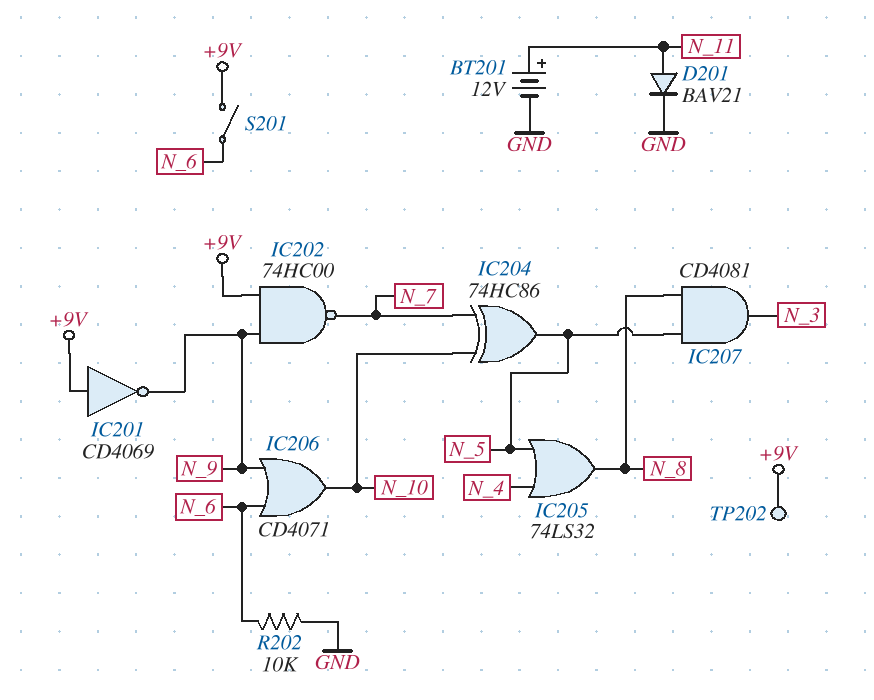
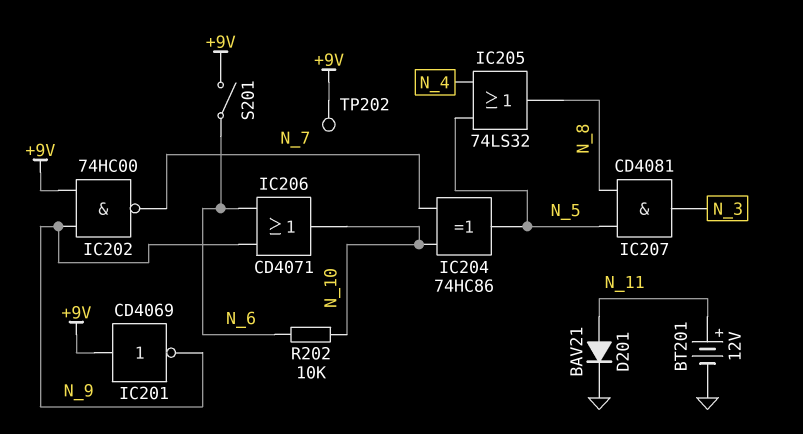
R202: 10k (GND, N_6) -> 10k (N_6, N_10)

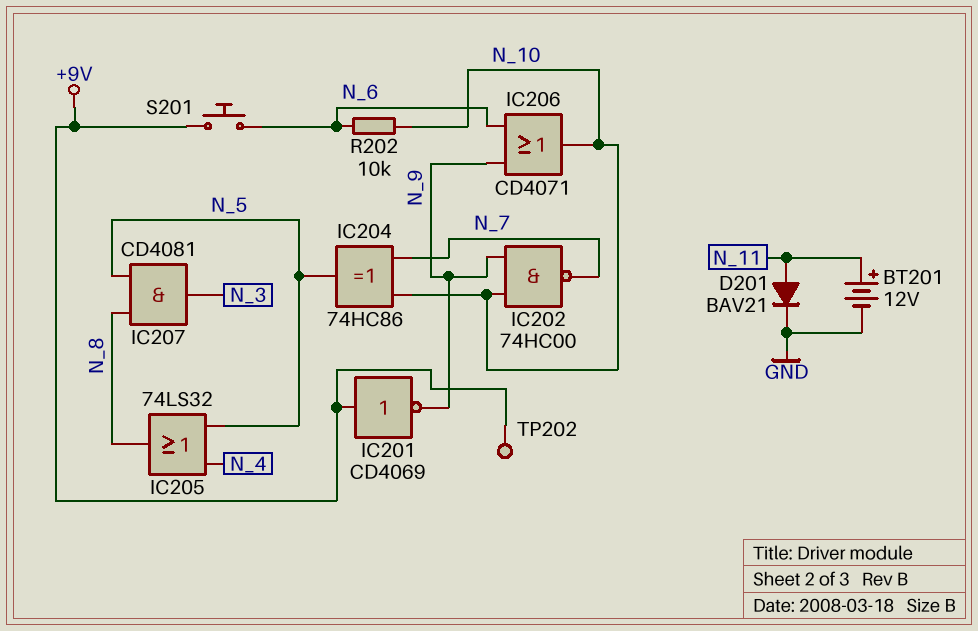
IC202: NAND 74HC00 (in +9V, in N_9, out N_7) -> NAND 74HC00 (in N_9, in N_10, out N_7)
S201: switch (+9V, N_6) -> button (+9V, N_6)

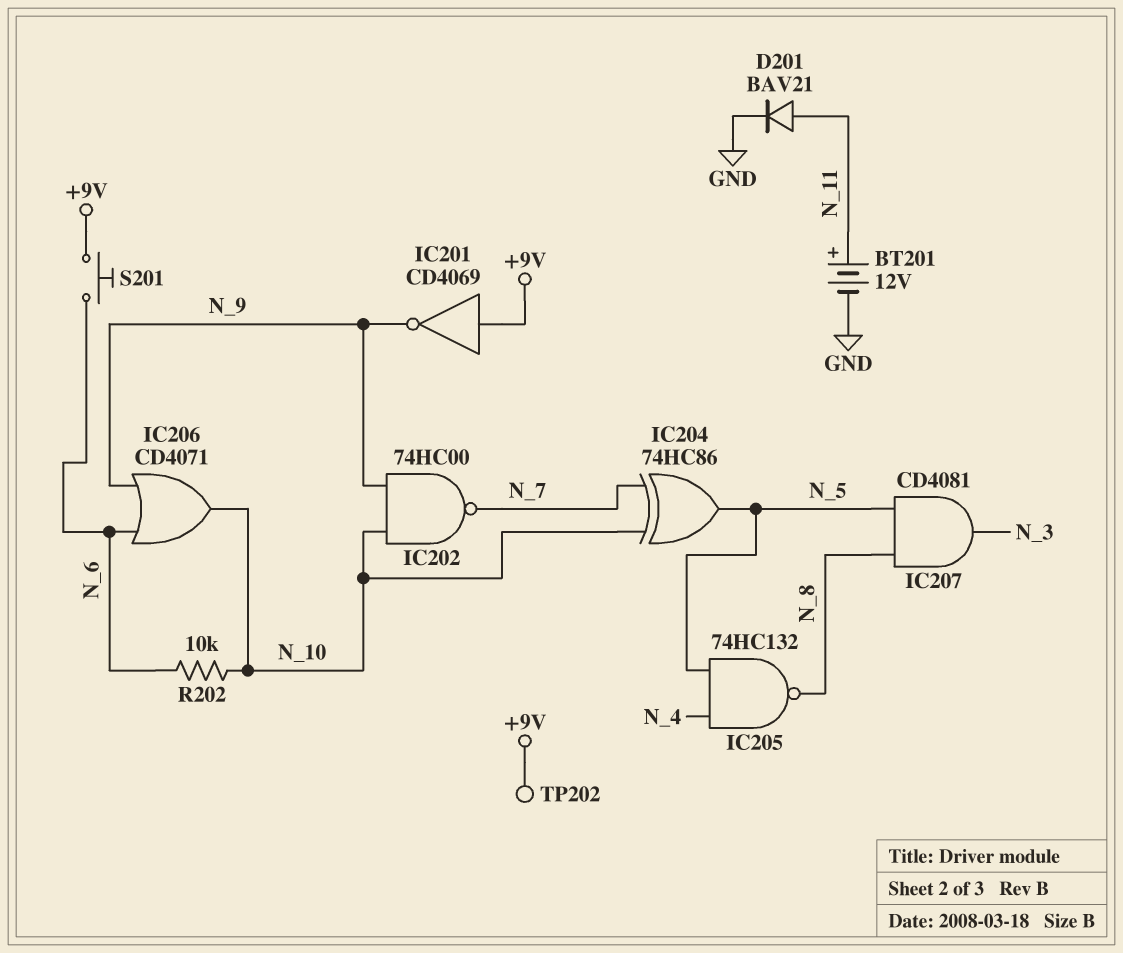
IC205: OR 74LS32 (in N_4, in N_5, out N_8) -> NAND 74HC132 (in N_4, in N_5, out N_8)

